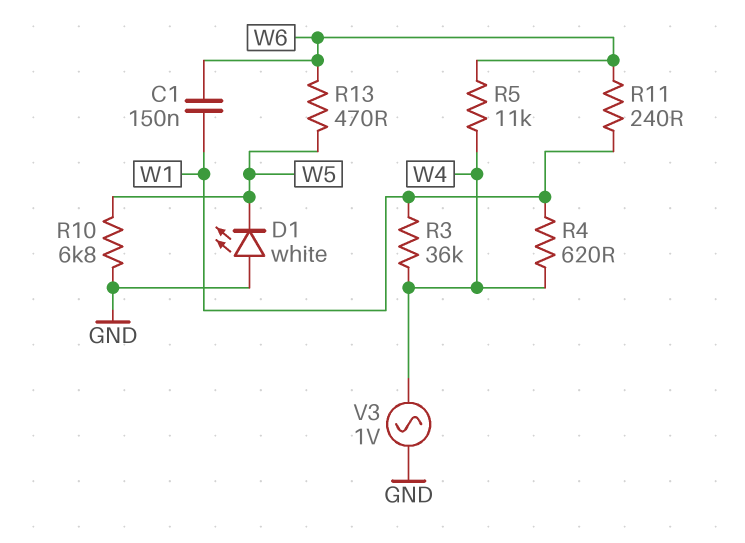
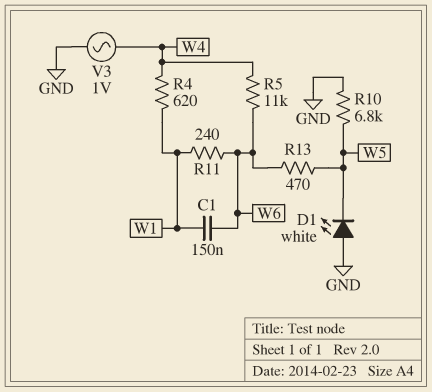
R3: 36k (W1, W4) -> none

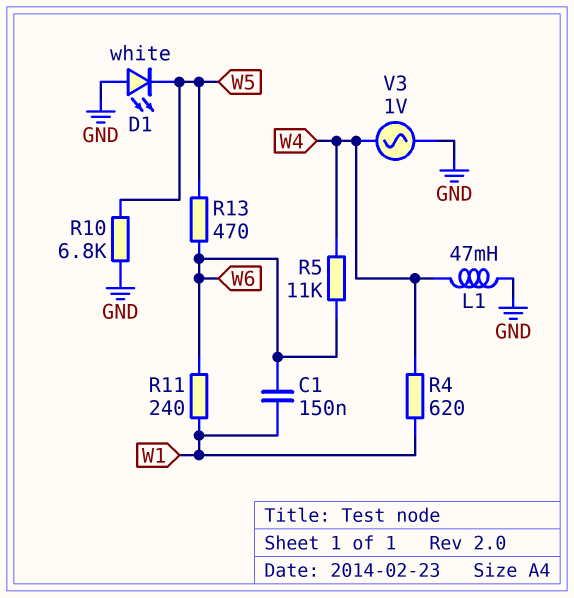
L1: none -> 47mH (GND, W4)

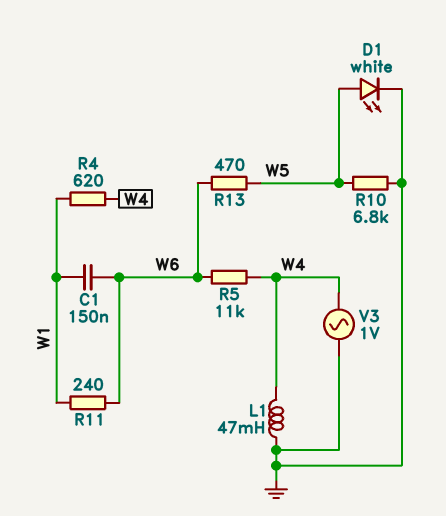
D1: LED white (A GND, K W5) -> LED white (A W5, K GND)

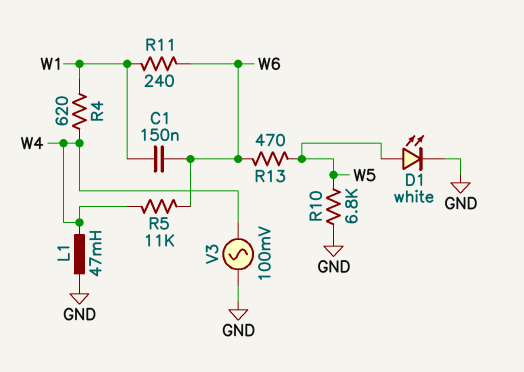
V3: AC 1V (GND, W4) -> AC 100mV (GND, W4)

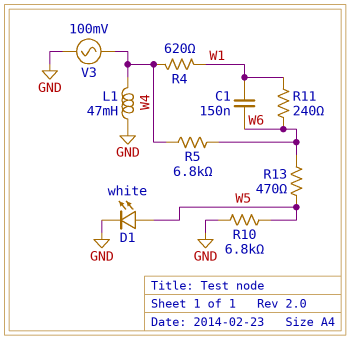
R5: 11k (W4, W6) -> 6.8k (W4, W6)

